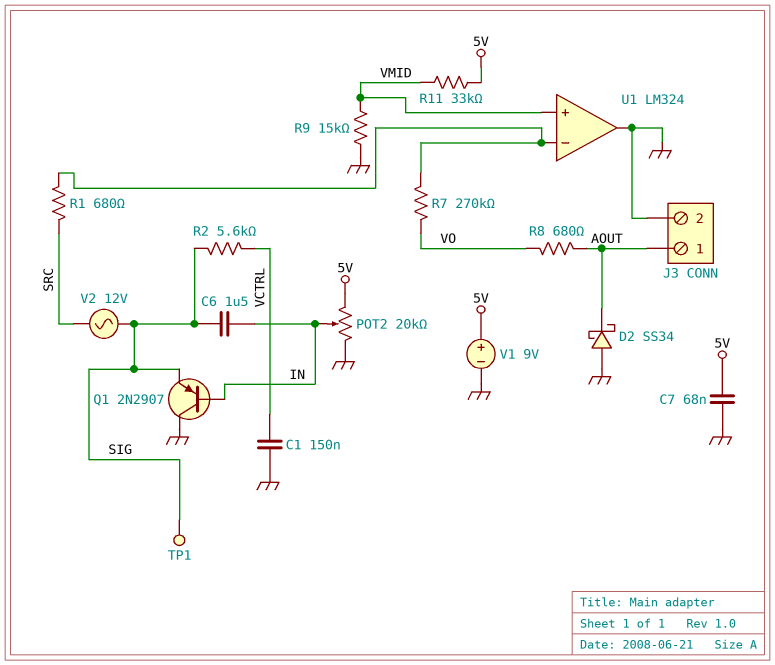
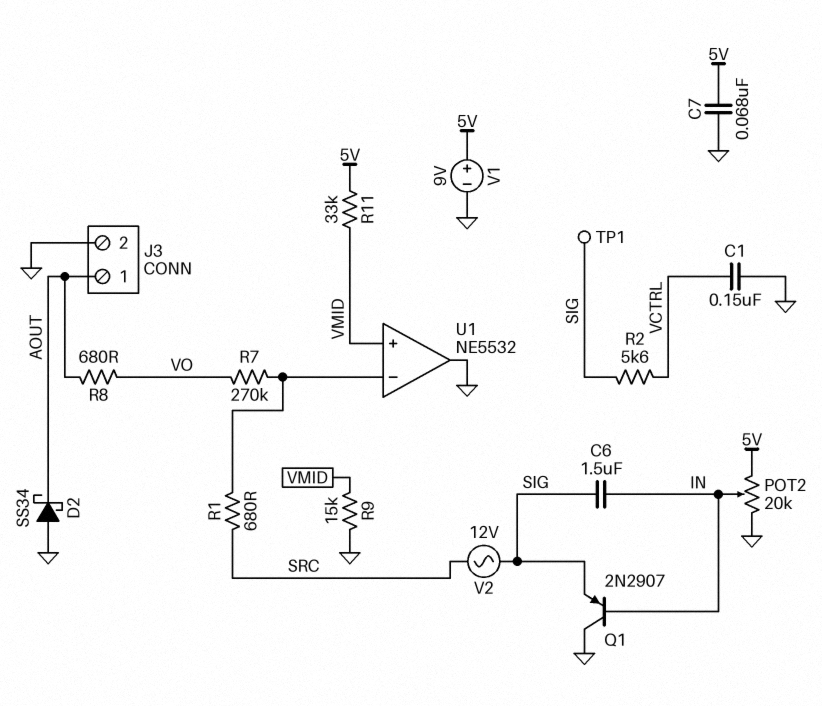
U1: LM324 -> NE5532

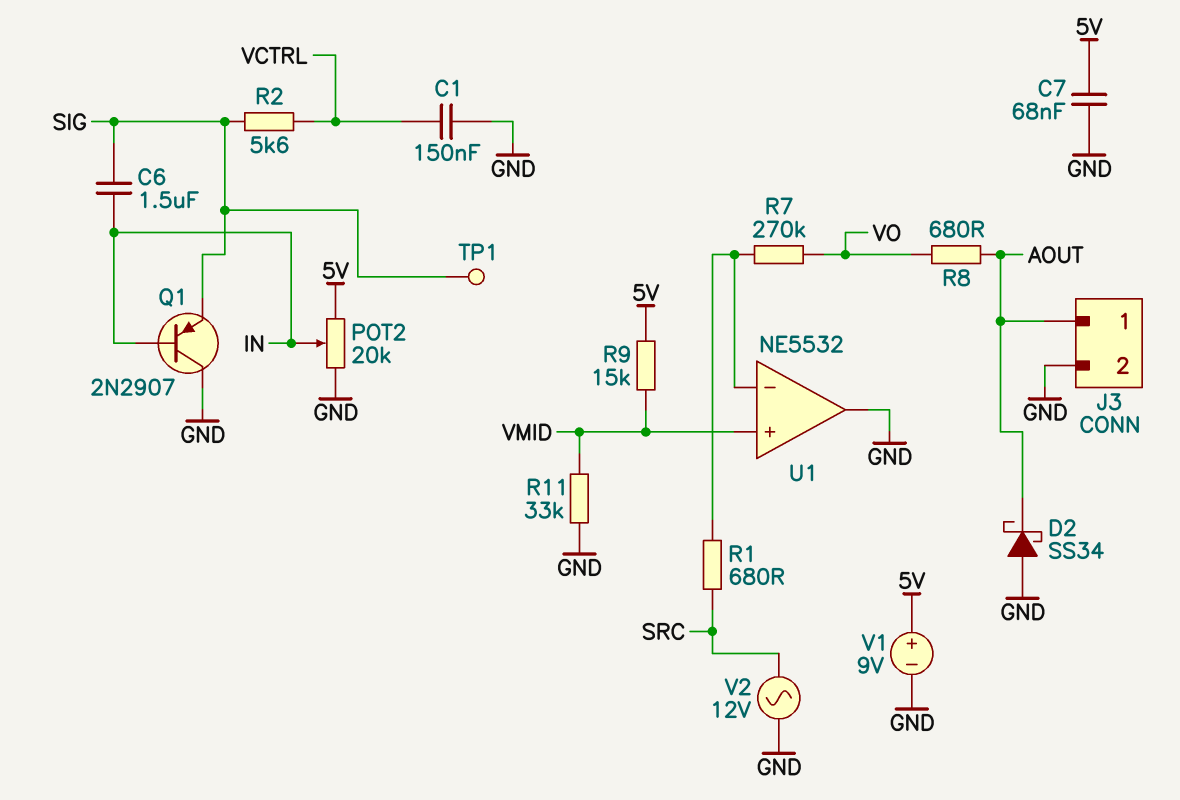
R9: 15k (GND, VMID) -> 15k (5V, VMID)
R11: 33k (5V, VMID) -> 33k (GND, VMID)
V2: AC 12V (SIG, SRC) -> AC 12V (GND, SRC)

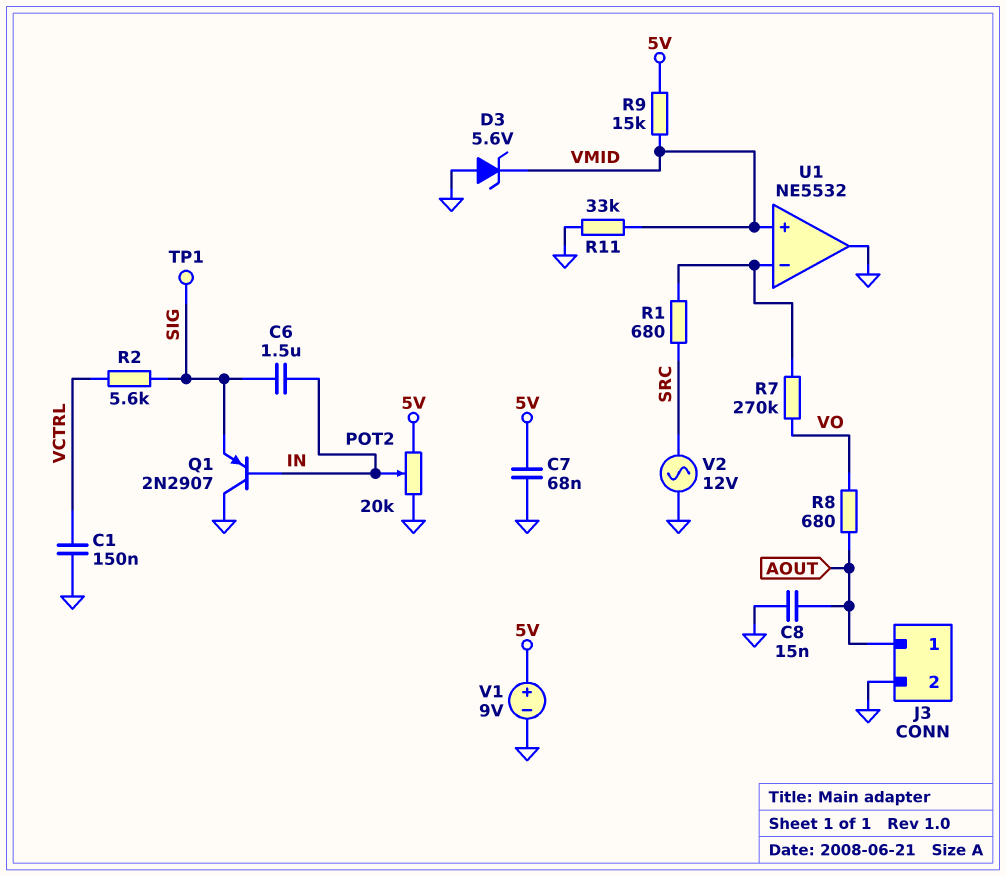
C8: none -> 15nF (AOUT, GND)
D2: schottky SS34 (A GND, K AOUT) -> none
D3: none -> zener 5.6V (A GND, K VMID)

